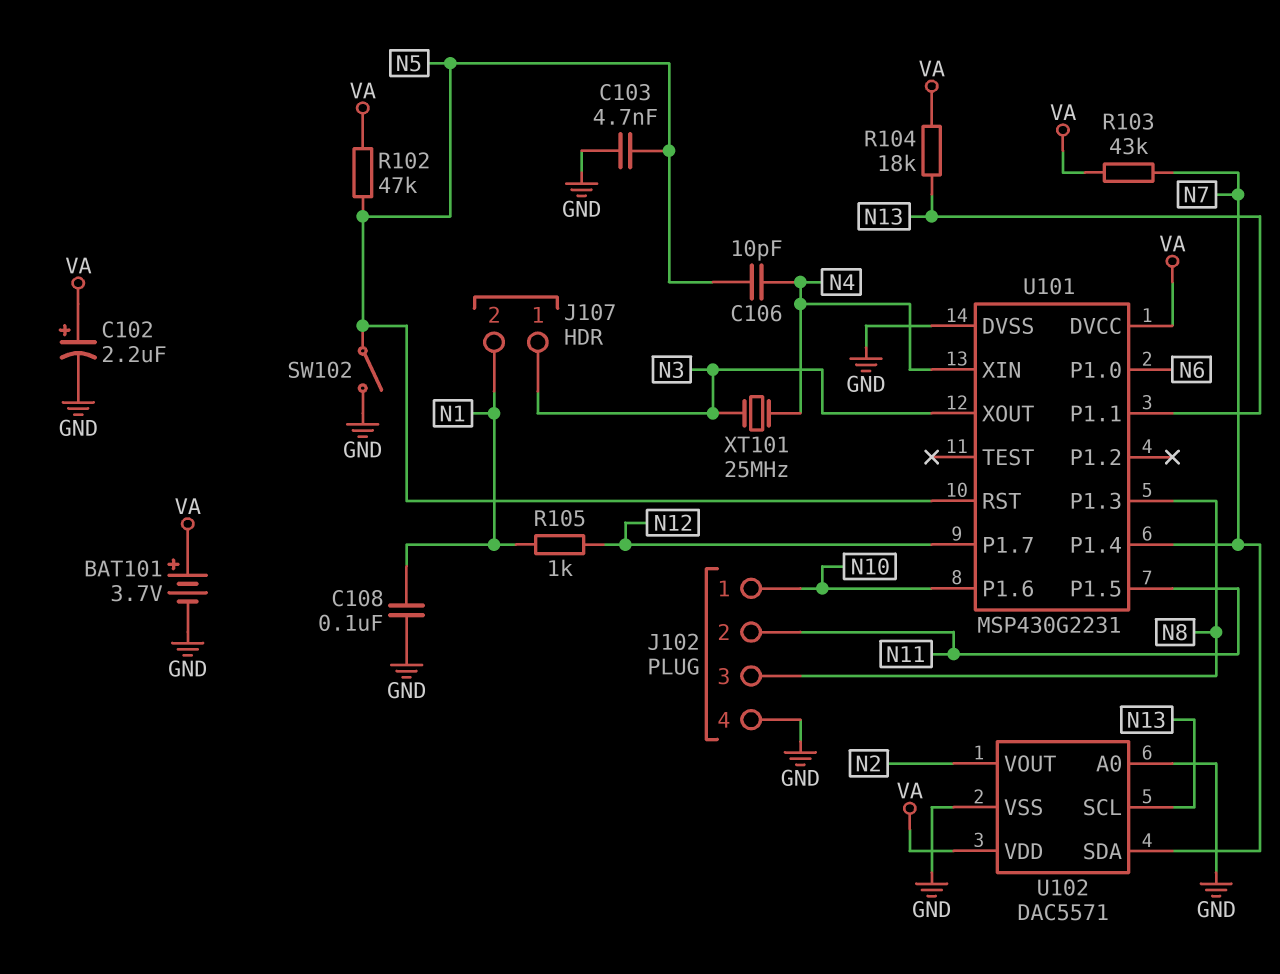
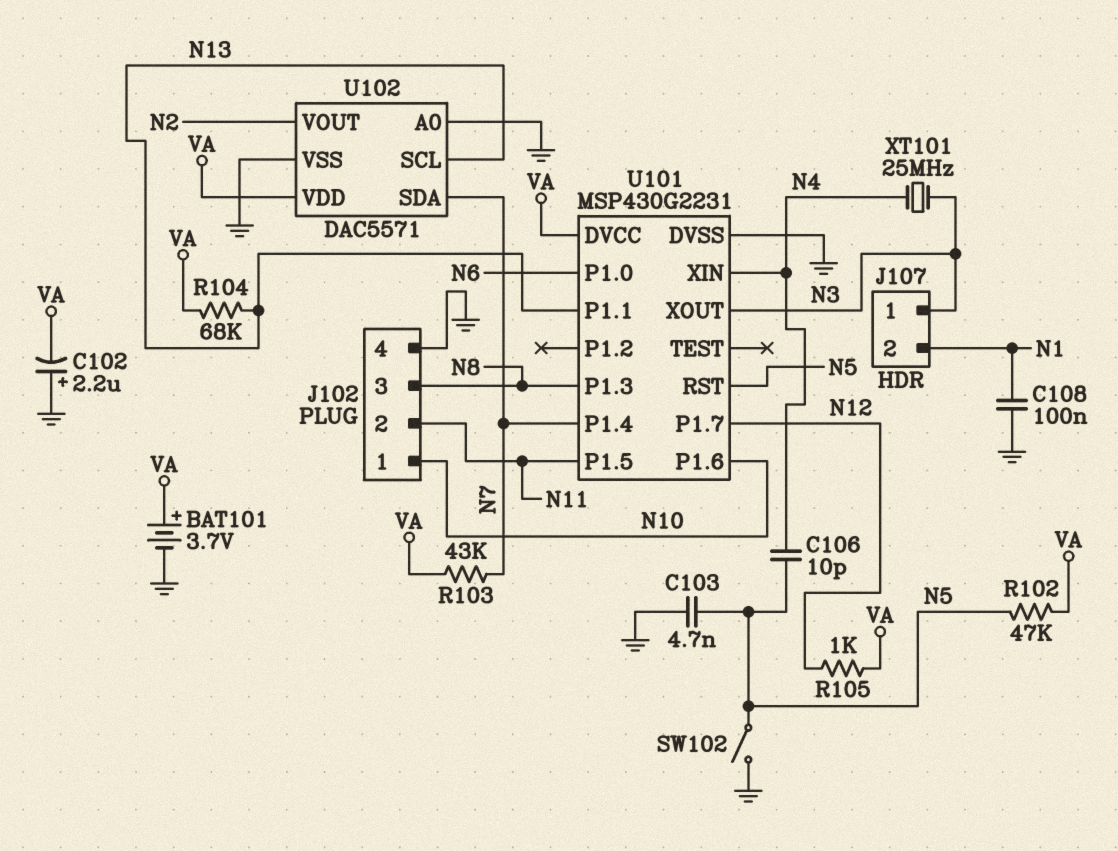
C102: 2.2uF (plus VA, minus GND) -> 2.2uF (plus GND, minus VA)
R104: 18k (N13, VA) -> 68k (N13, VA)
R105: 1k (N1, N12) -> 1k (N12, VA)

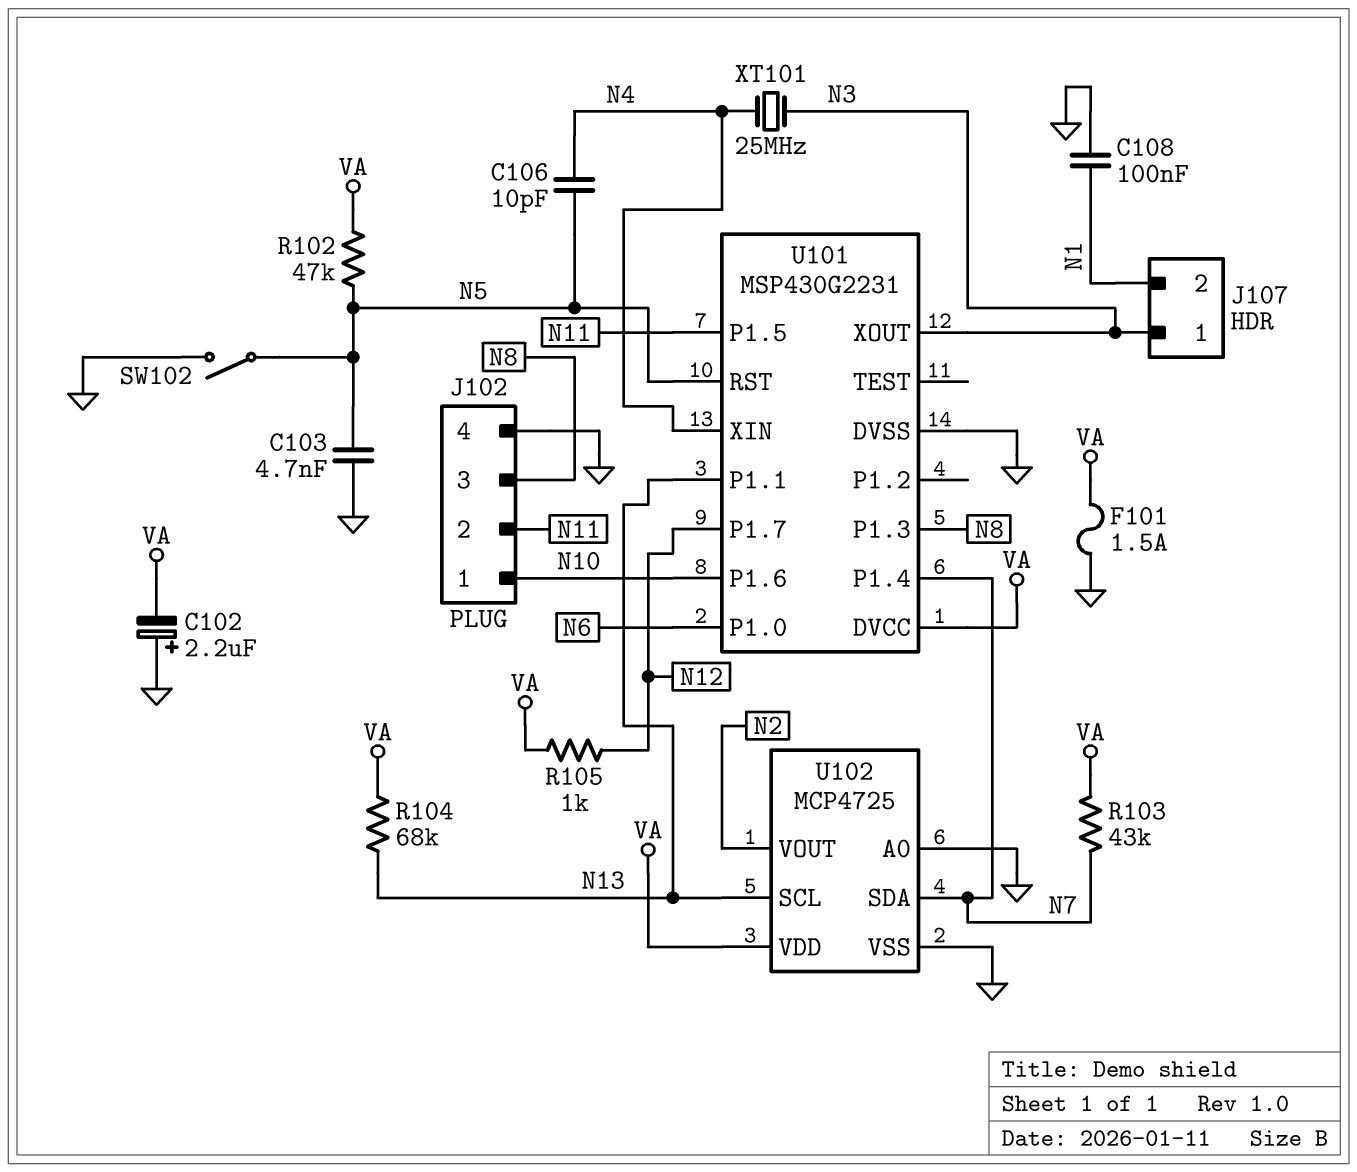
BAT101: 3.7V (plus VA, minus GND) -> none
F101: none -> 1.5A (GND, VA)
U102: DAC5571 -> MCP4725

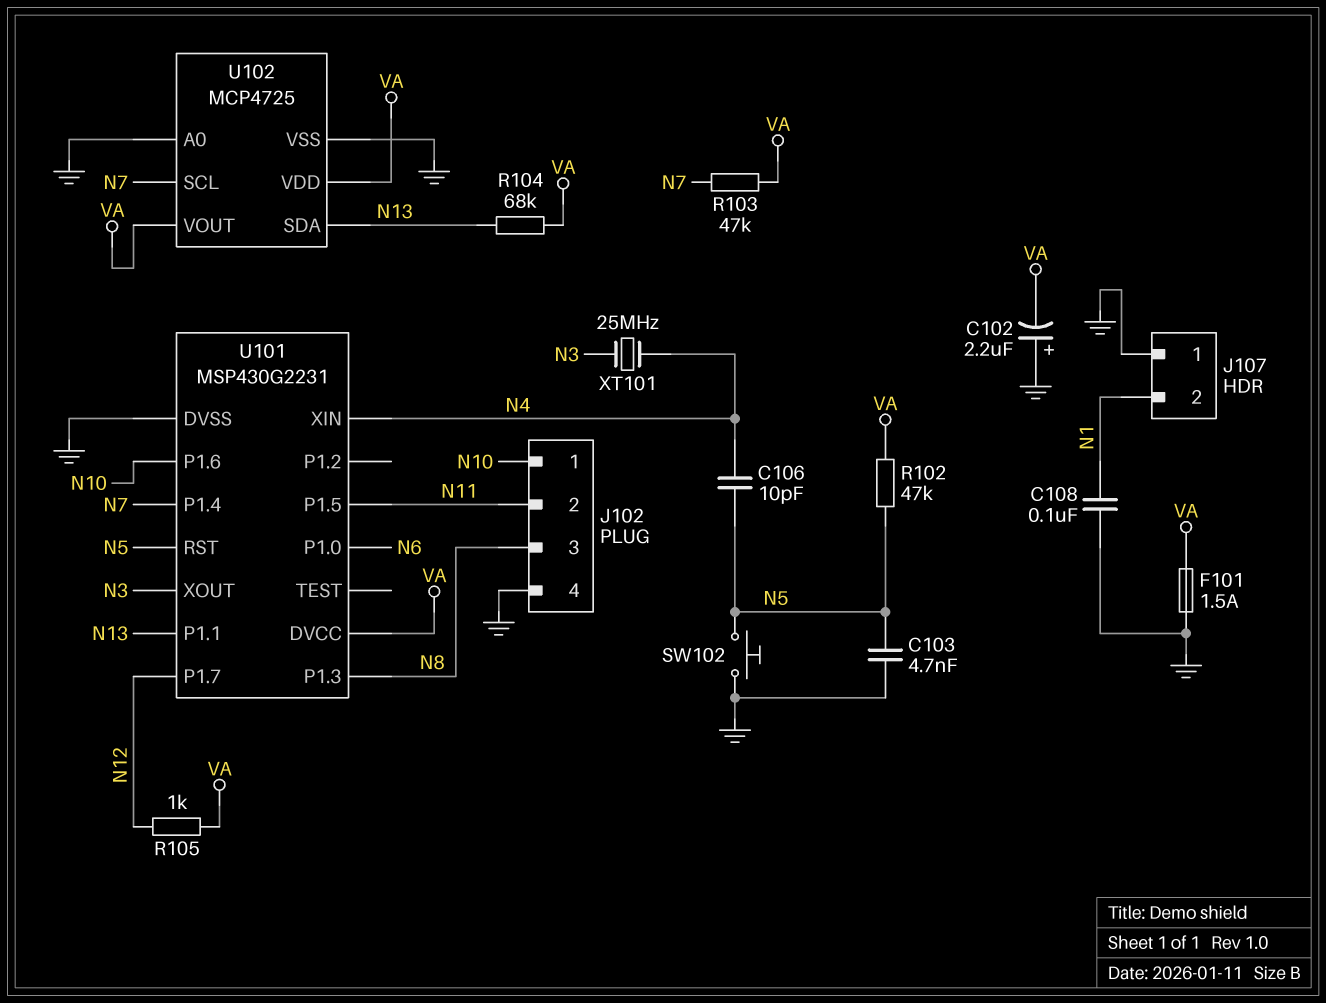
J107 pin 1: N3 -> GND
R103: 43k (N7, VA) -> 47k (N7, VA)
SW102: switch (GND, N5) -> button (GND, N5)
U102 pin SCL: N13 -> N7
U102 pin SDA: N7 -> N13
U102 pin VOUT: N2 -> VA

